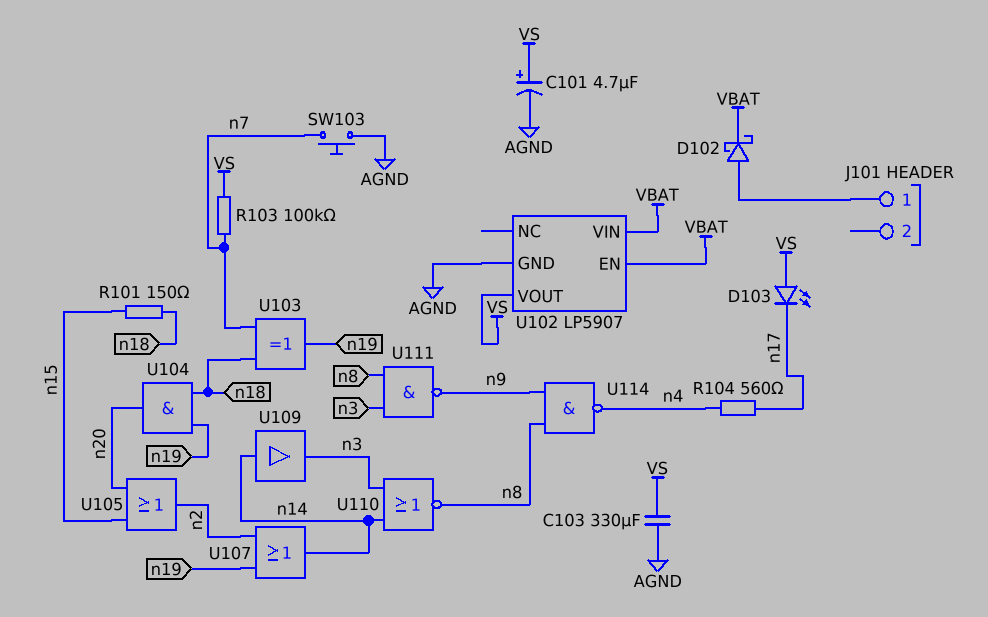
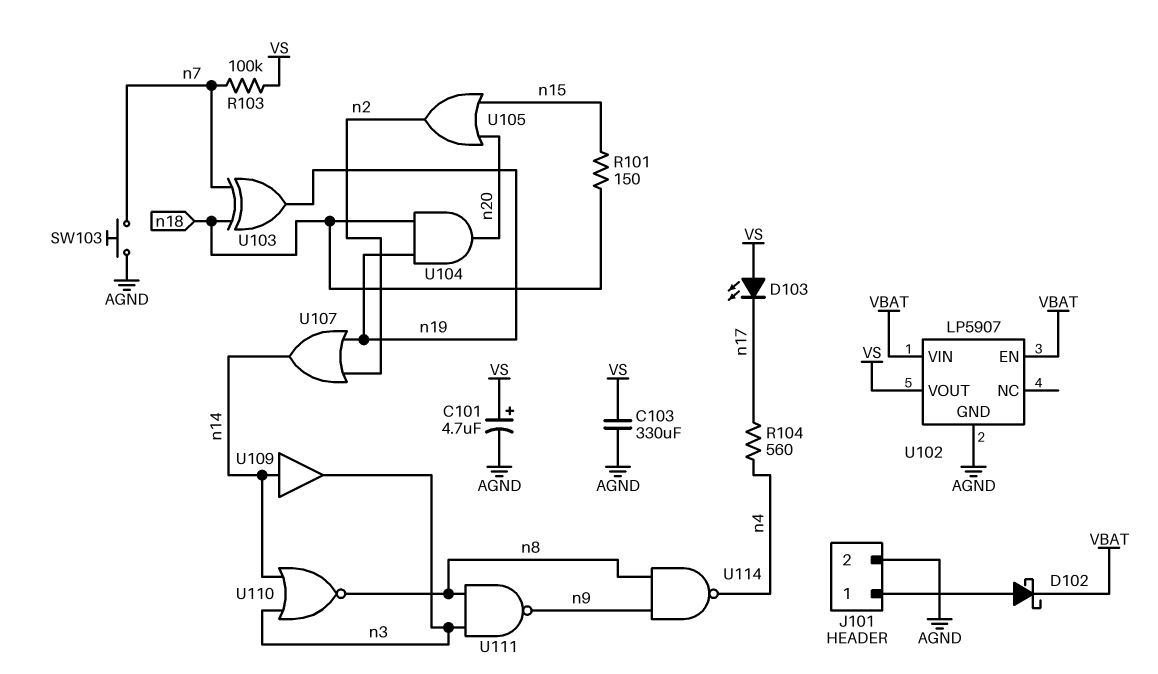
J101 pin 2: none -> AGND

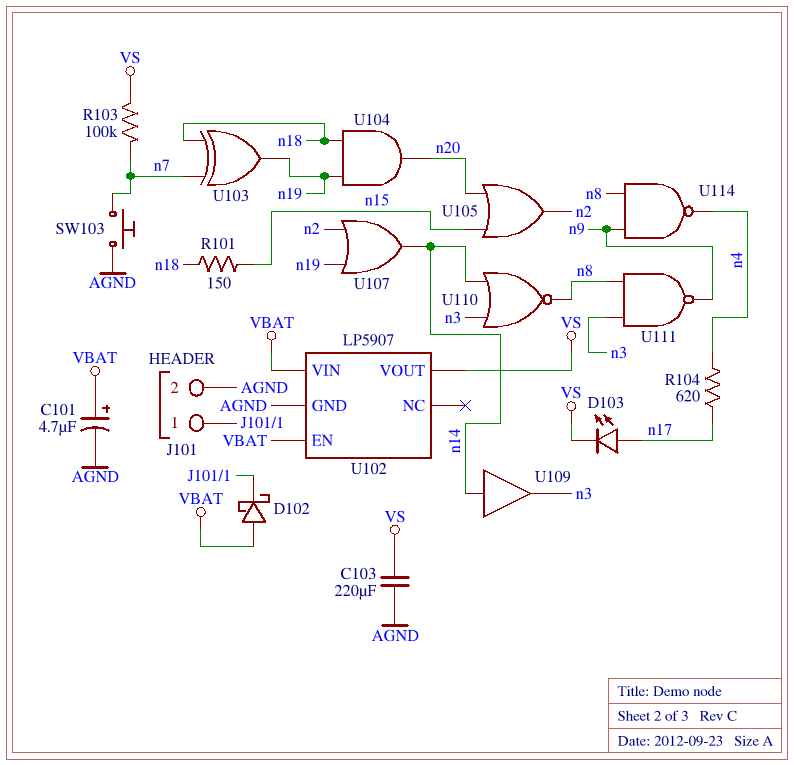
C101: 4.7uF (plus VS, minus AGND) -> 4.7uF (plus VBAT, minus AGND)
C103: 330uF (AGND, VS) -> 220uF (AGND, VS)
D102: schottky (A J101/1, K VBAT) -> schottky (A VBAT, K J101/1)
D103: LED (A VS, K n17) -> LED (A n17, K VS)
R104: 560 (n4, n17) -> 620 (n4, n17)

